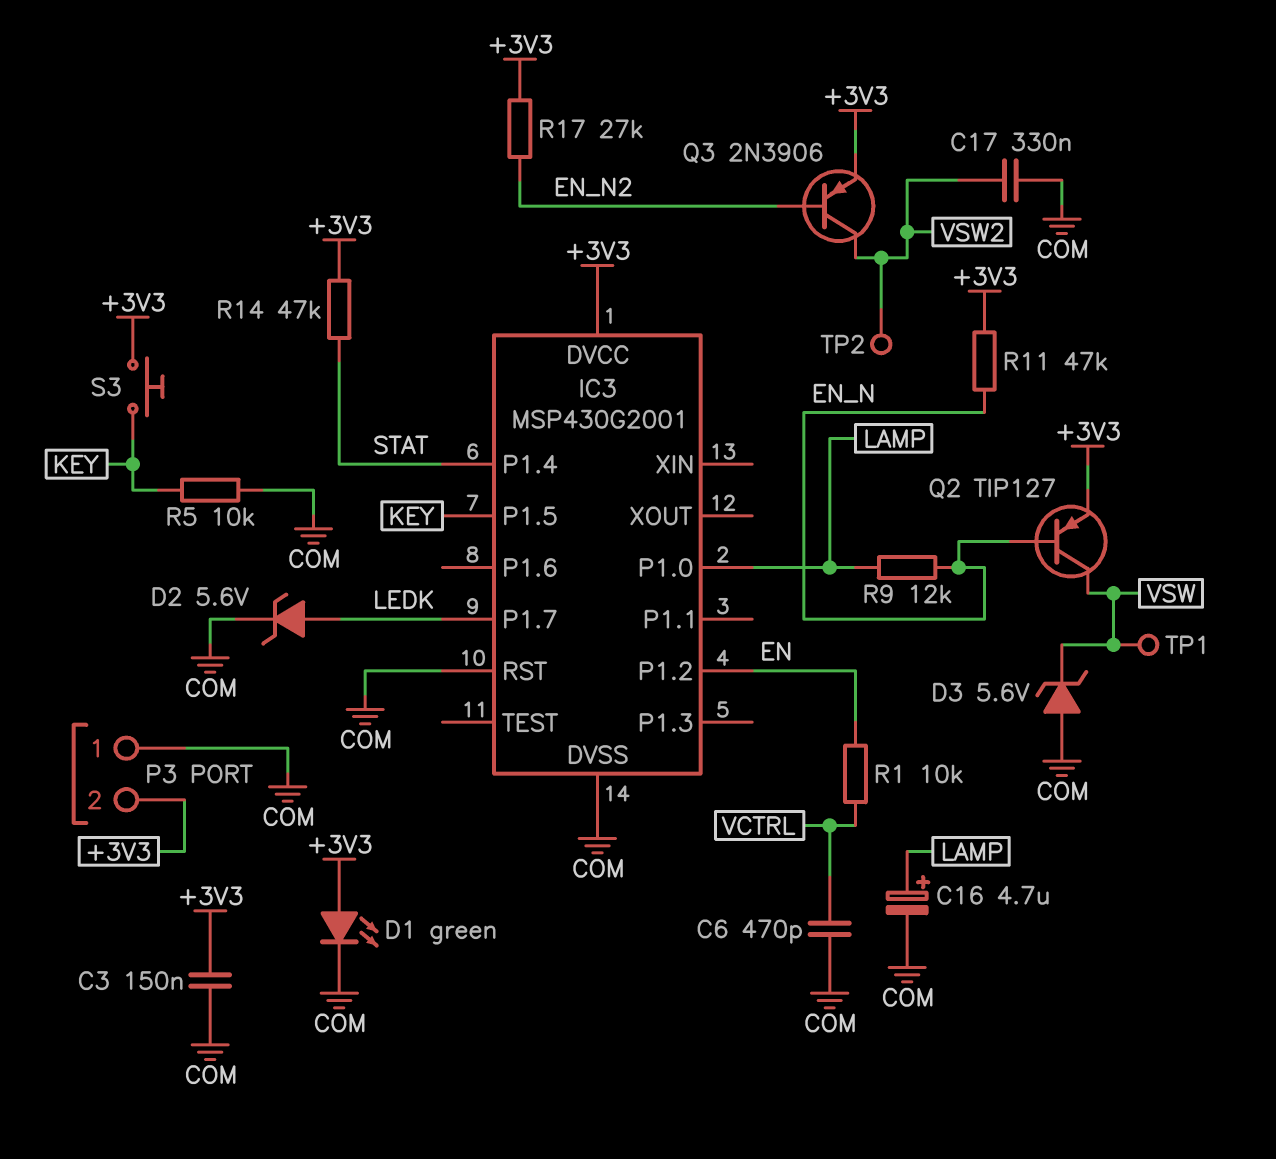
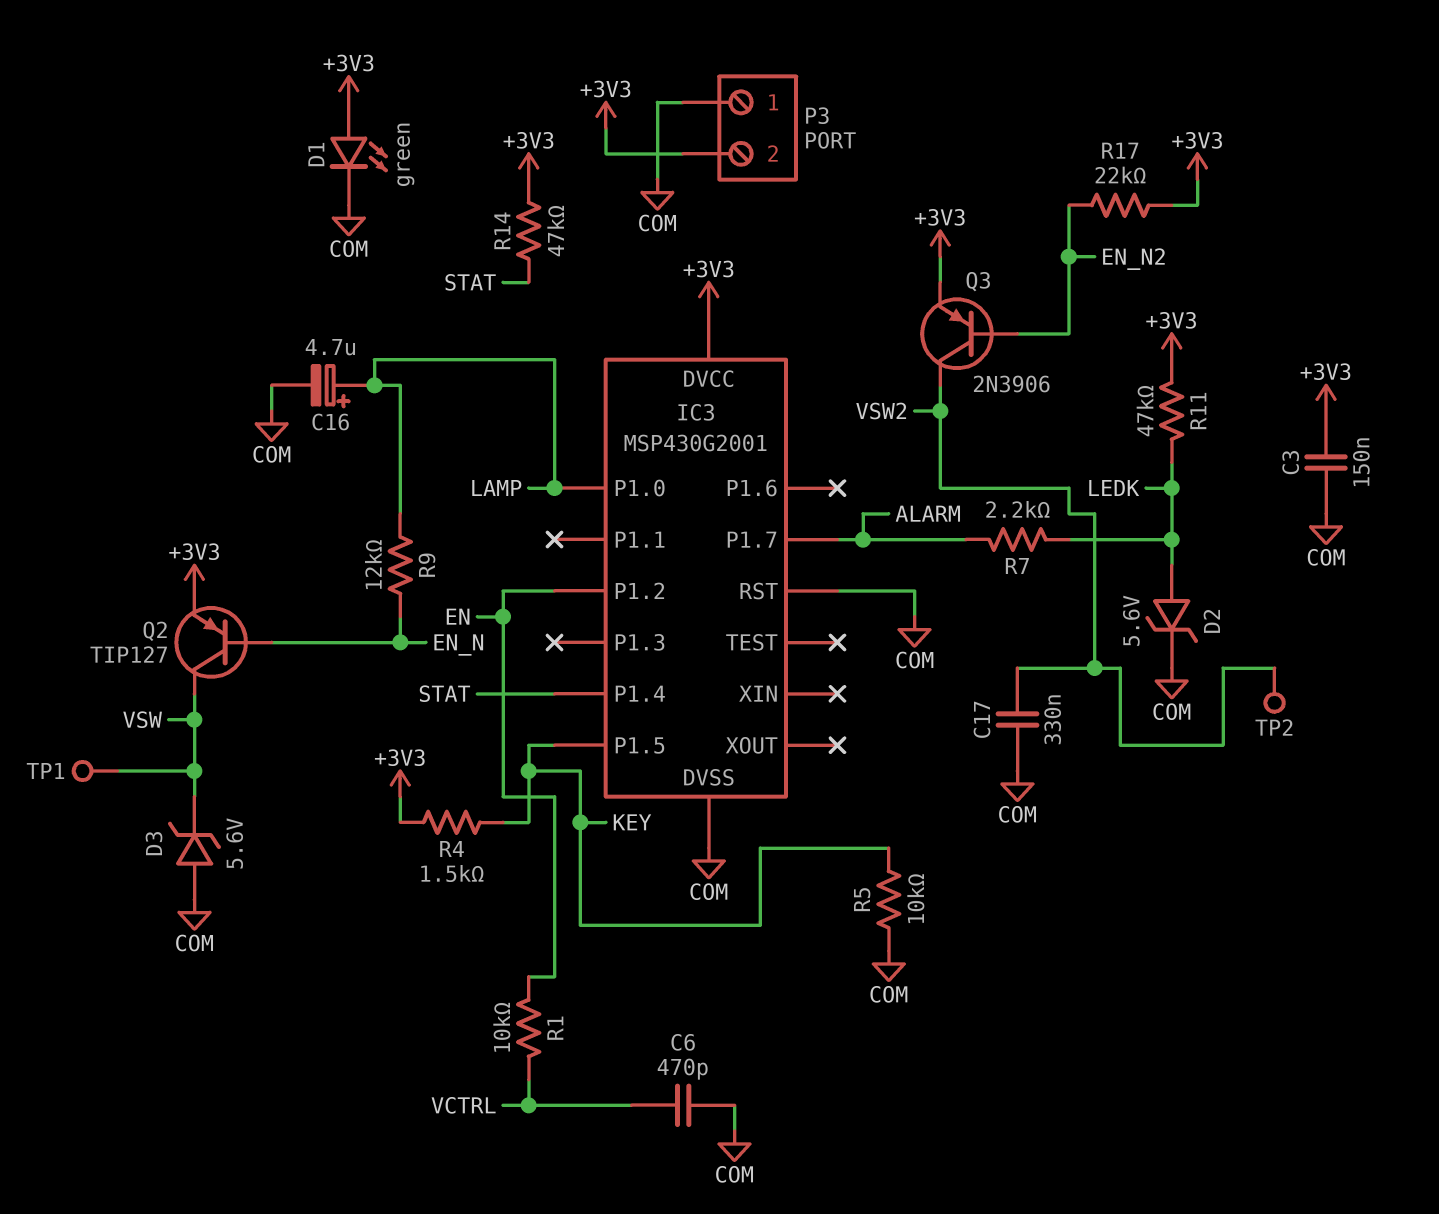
IC3 pin P1.7: LEDK -> ALARM
R4: none -> 1.5k (+3V3, KEY)
R7: none -> 2.2k (ALARM, LEDK)
R11: 47k (+3V3, EN_N) -> 47k (+3V3, LEDK)
R17: 27k (+3V3, EN_N2) -> 22k (+3V3, EN_N2)
S3: button (+3V3, KEY) -> none

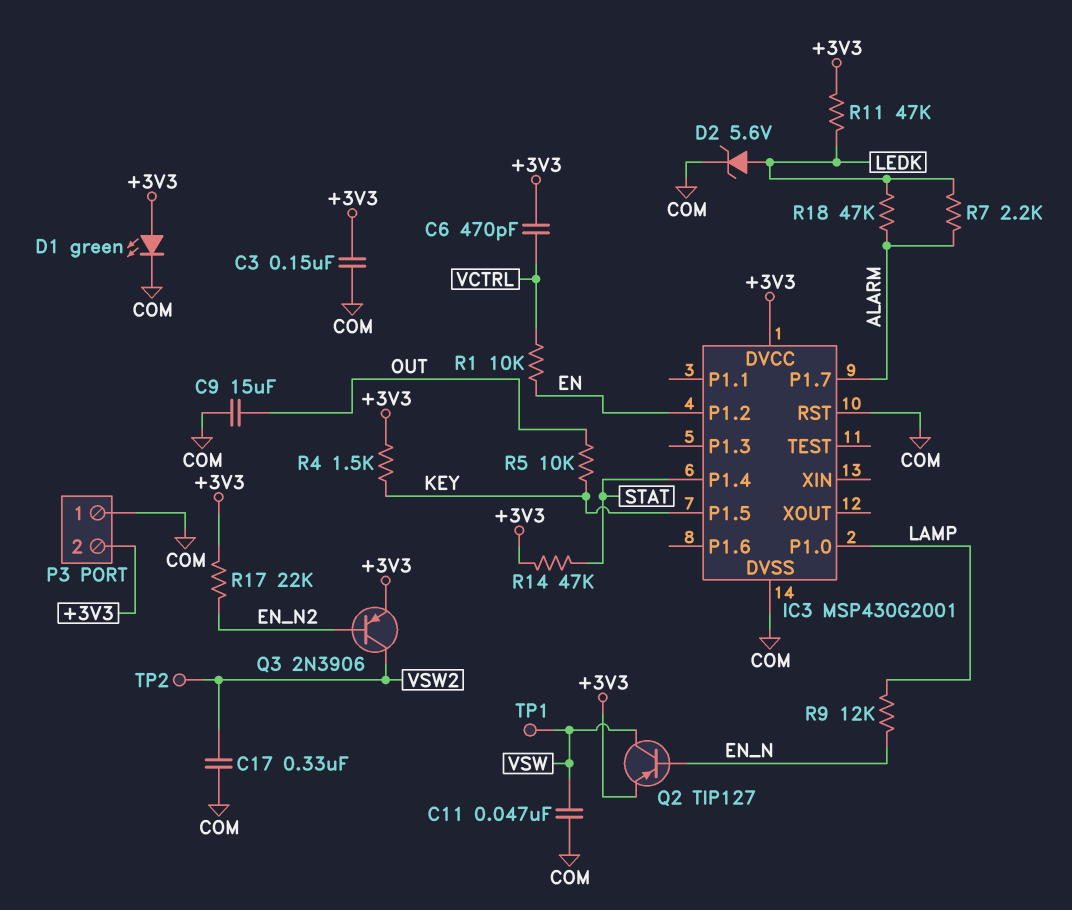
C6: 470pF (COM, VCTRL) -> 470pF (+3V3, VCTRL)
C9: none -> 15uF (COM, OUT)
C11: none -> 47nF (COM, VSW)
C16: 4.7uF (plus LAMP, minus COM) -> none
D3: zener 5.6V (A COM, K VSW) -> none
R5: 10k (COM, KEY) -> 10k (KEY, OUT)
R18: none -> 47k (ALARM, LEDK)

